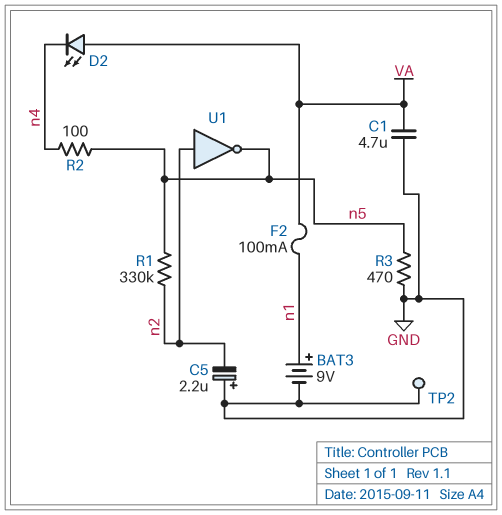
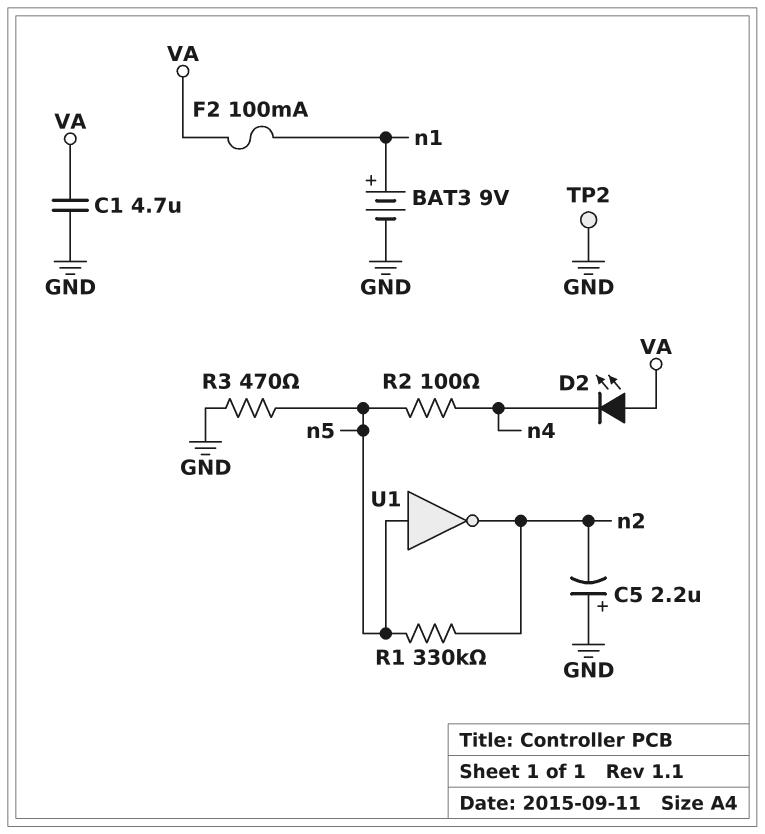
U1: NOT (in n2, out n5) -> NOT (in n5, out n2)

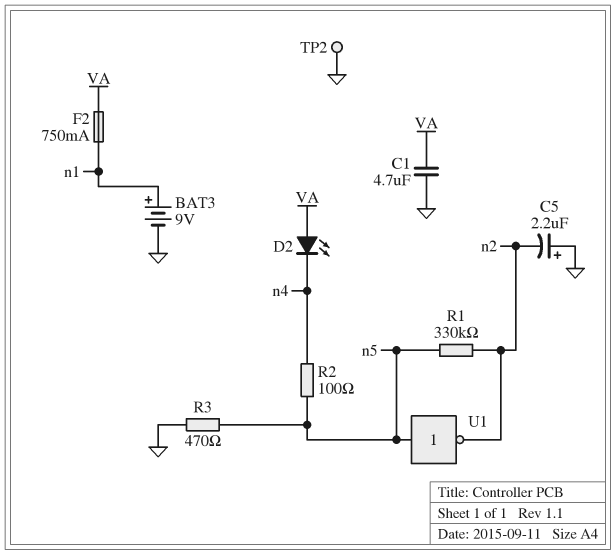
F2: 100mA (VA, n1) -> 750mA (VA, n1)

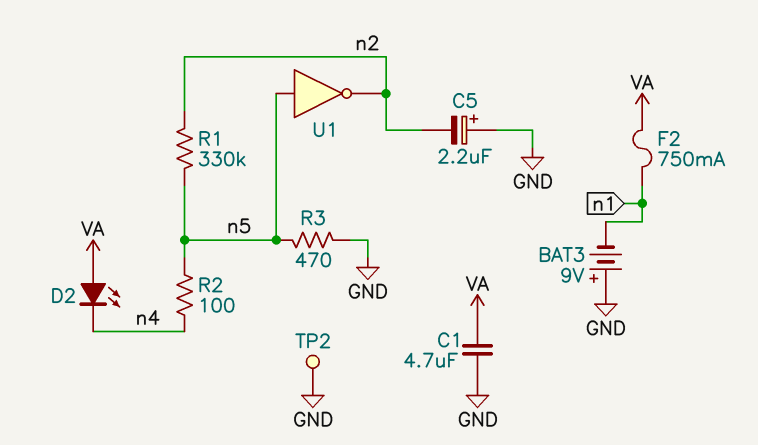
BAT3: 9V (plus n1, minus GND) -> 9V (plus GND, minus n1)

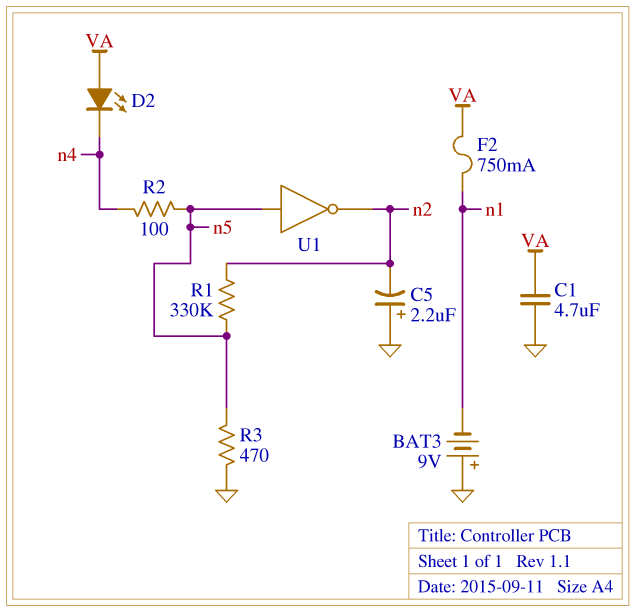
TP2: test point (GND) -> none

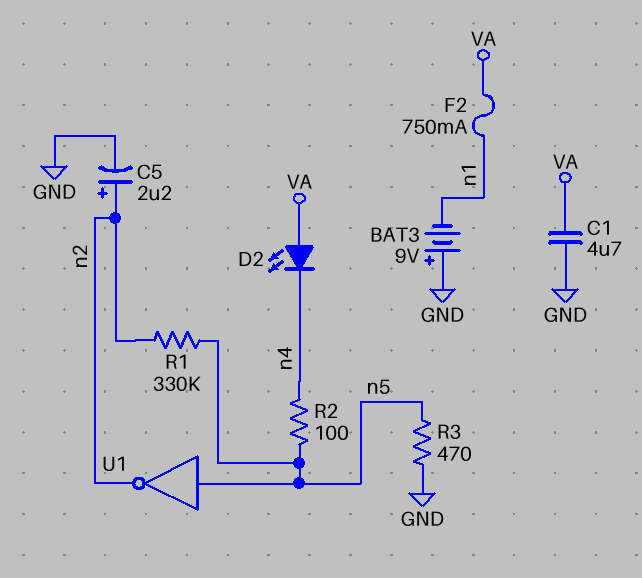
C5: 2.2uF (plus GND, minus n2) -> 2.2uF (plus n2, minus GND)

